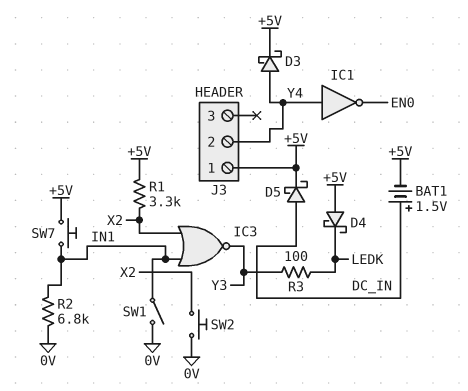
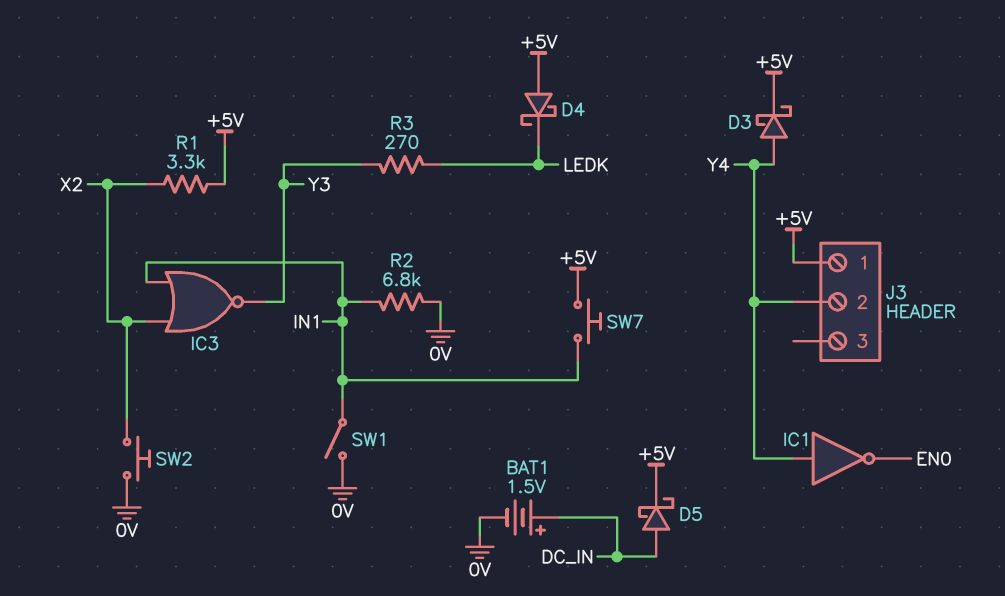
BAT1: 1.5V (plus DC_IN, minus +5V) -> 1.5V (plus DC_IN, minus 0V)
R3: 100 (LEDK, Y3) -> 270 (LEDK, Y3)

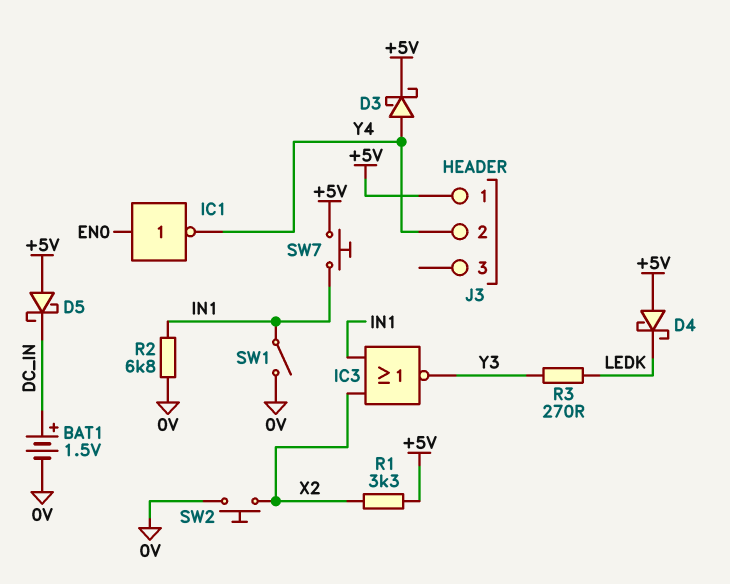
D5: schottky (A DC_IN, K +5V) -> schottky (A +5V, K DC_IN)
IC1: NOT (in Y4, out EN0) -> NOT (in EN0, out Y4)

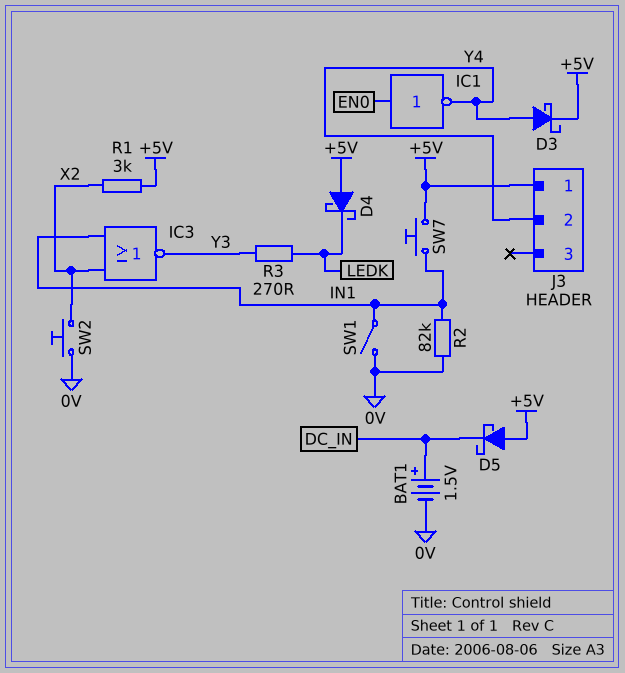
R1: 3.3k (+5V, X2) -> 3k (+5V, X2)
R2: 6.8k (0V, IN1) -> 82k (0V, IN1)

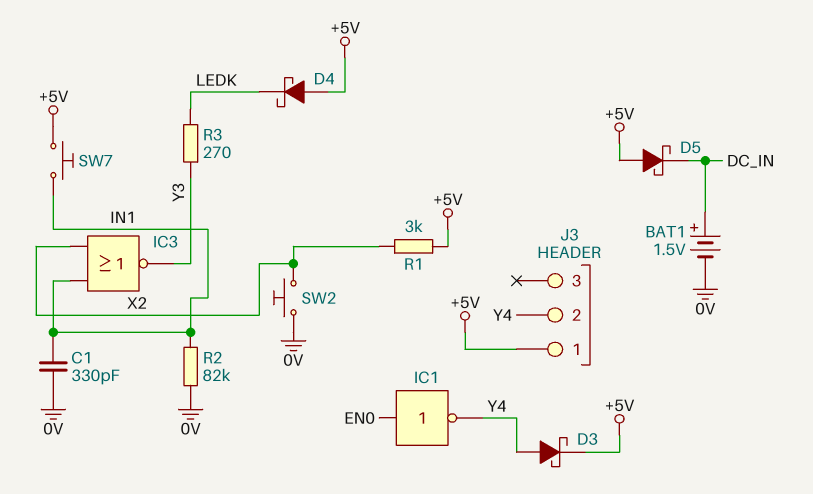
C1: none -> 330pF (0V, IN1)
SW1: switch (0V, IN1) -> none

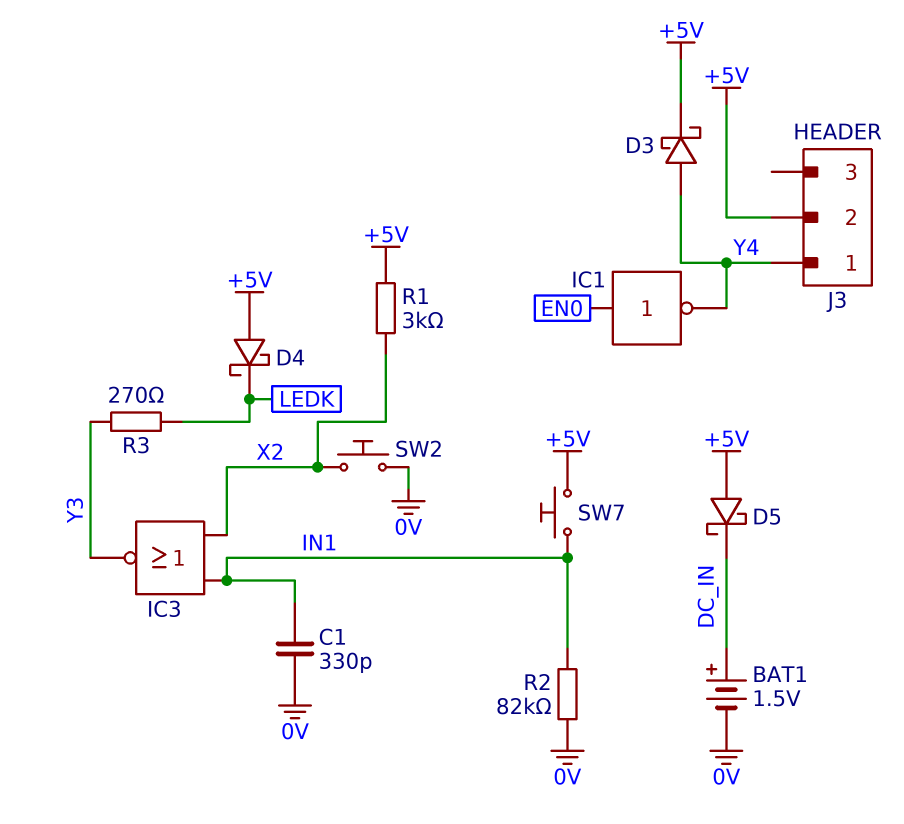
J3 pin 1: +5V -> Y4
J3 pin 2: Y4 -> +5V

